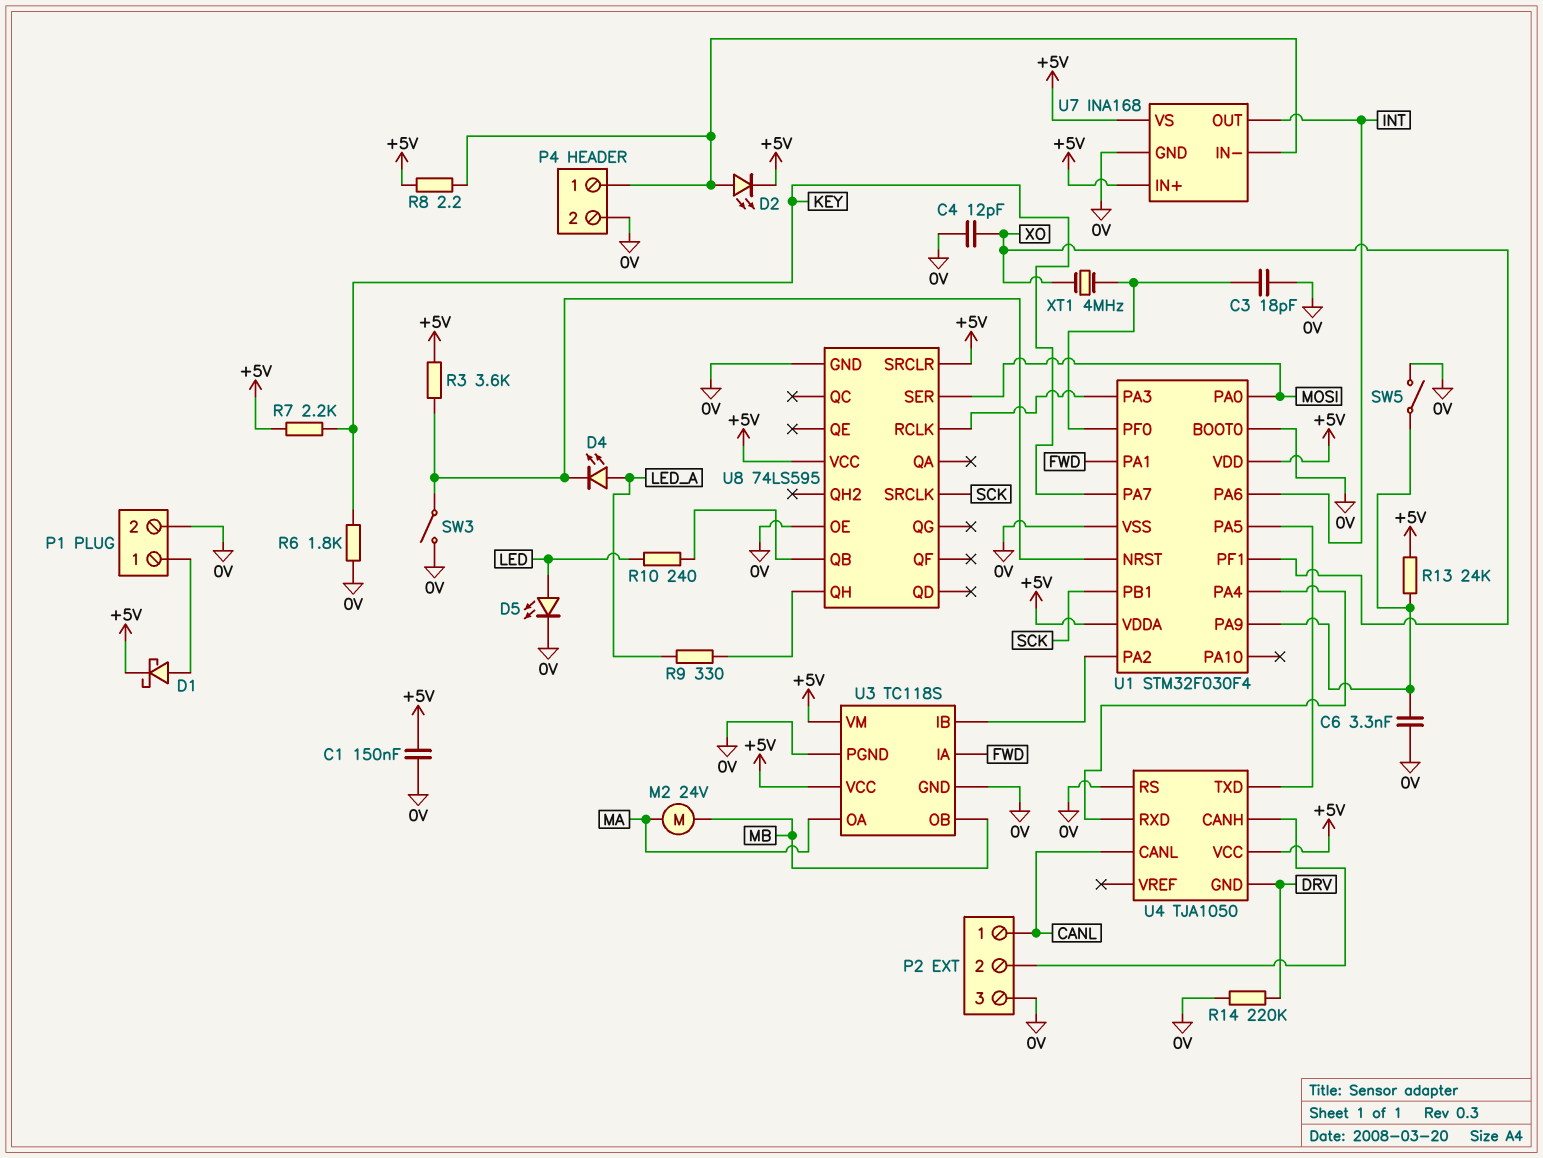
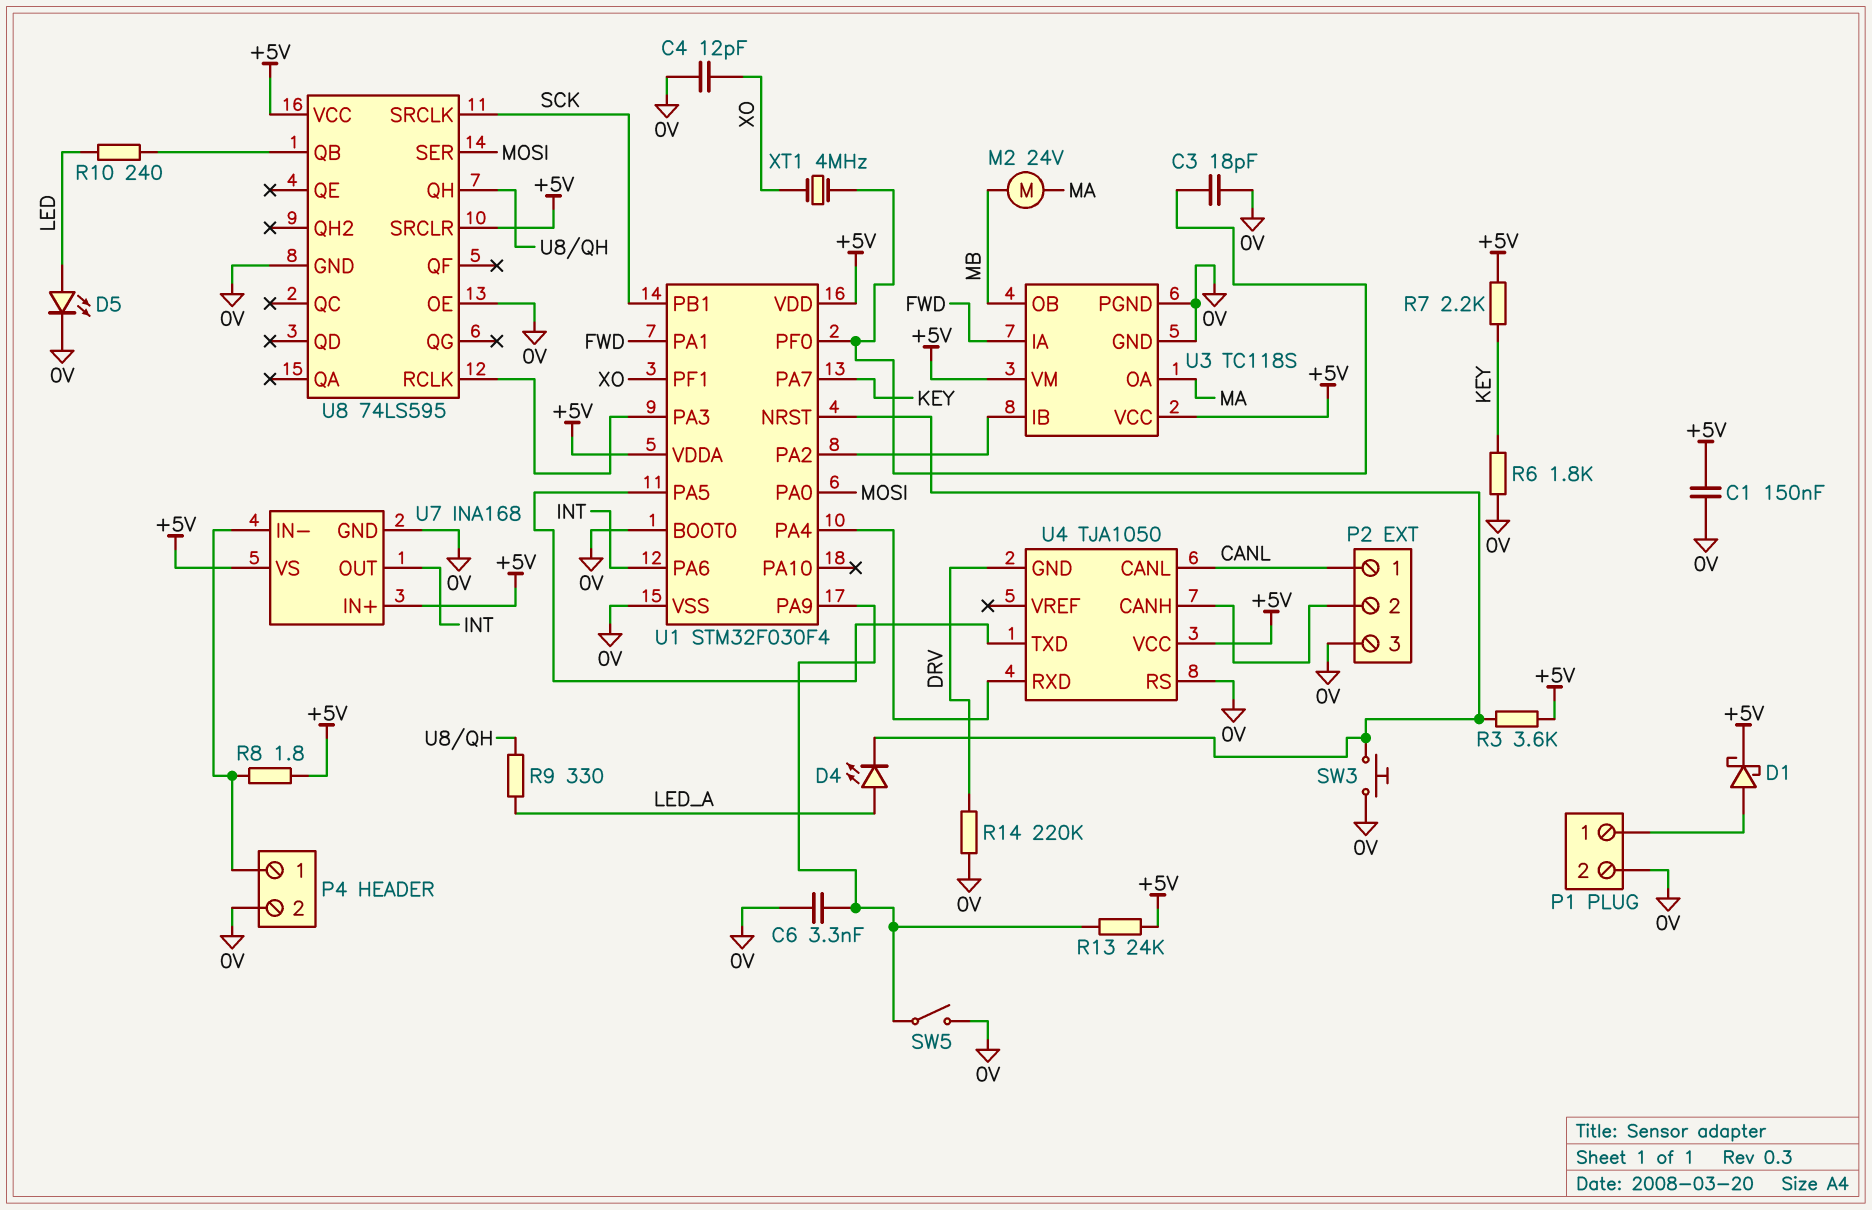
D2: LED (A P4/1, K +5V) -> none
R8: 2.2 (+5V, P4/1) -> 1.8 (+5V, P4/1)
SW3: switch (0V, U1/NRST) -> button (0V, U1/NRST)

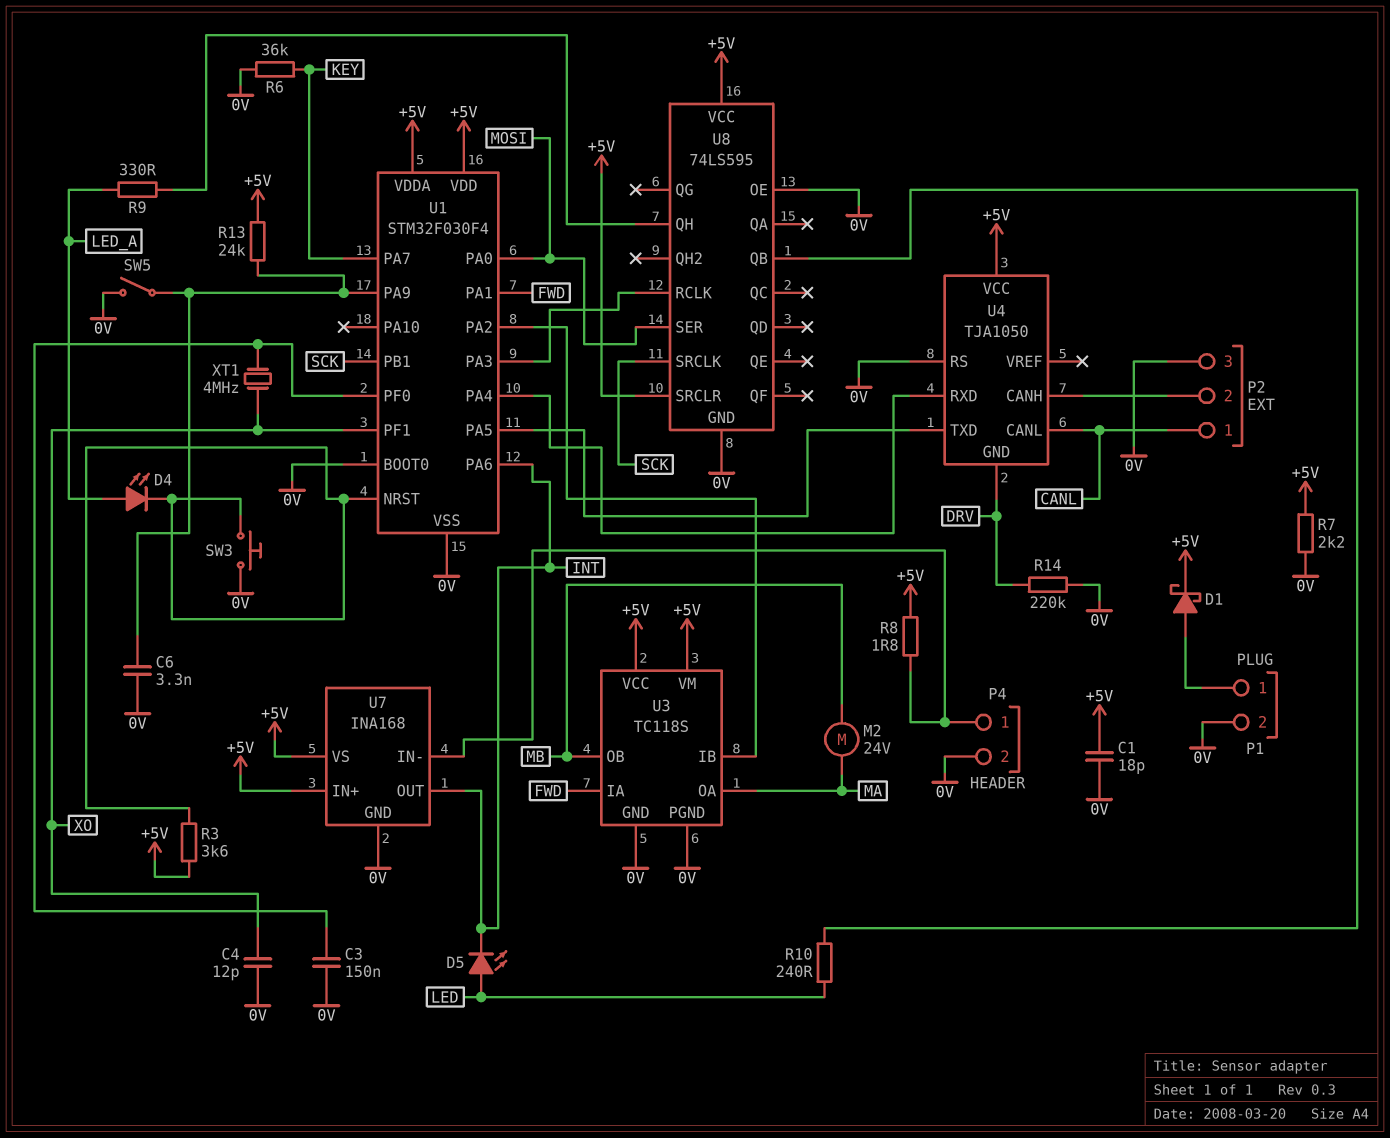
C1: 150nF (+5V, 0V) -> 18pF (+5V, 0V)
C3: 18pF (0V, U1/PF0) -> 150nF (0V, U1/PF0)
D5: LED (A LED, K 0V) -> LED (A LED, K INT)
R6: 1.8k (0V, KEY) -> 36k (0V, KEY)
R7: 2.2k (+5V, KEY) -> 2.2k (+5V, 0V)

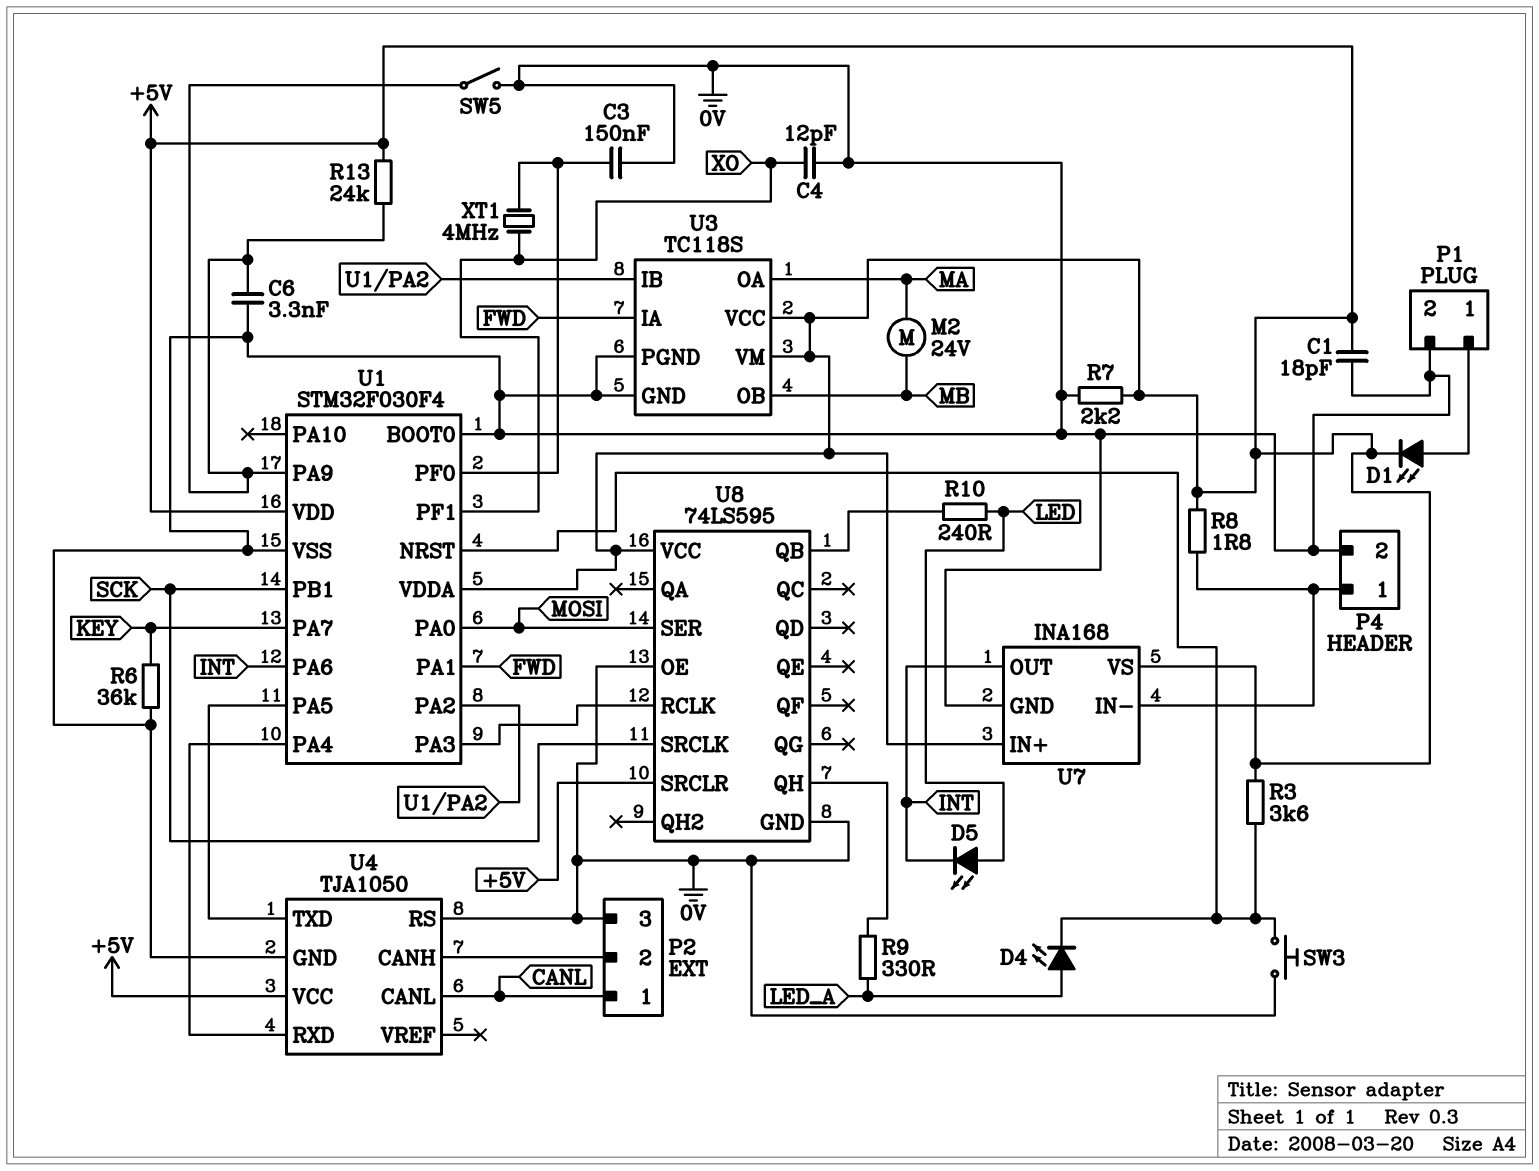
D1: schottky (A P1/1, K +5V) -> LED (A P1/1, K +5V)
R14: 220k (0V, DRV) -> none
U4 pin GND: DRV -> 0V

